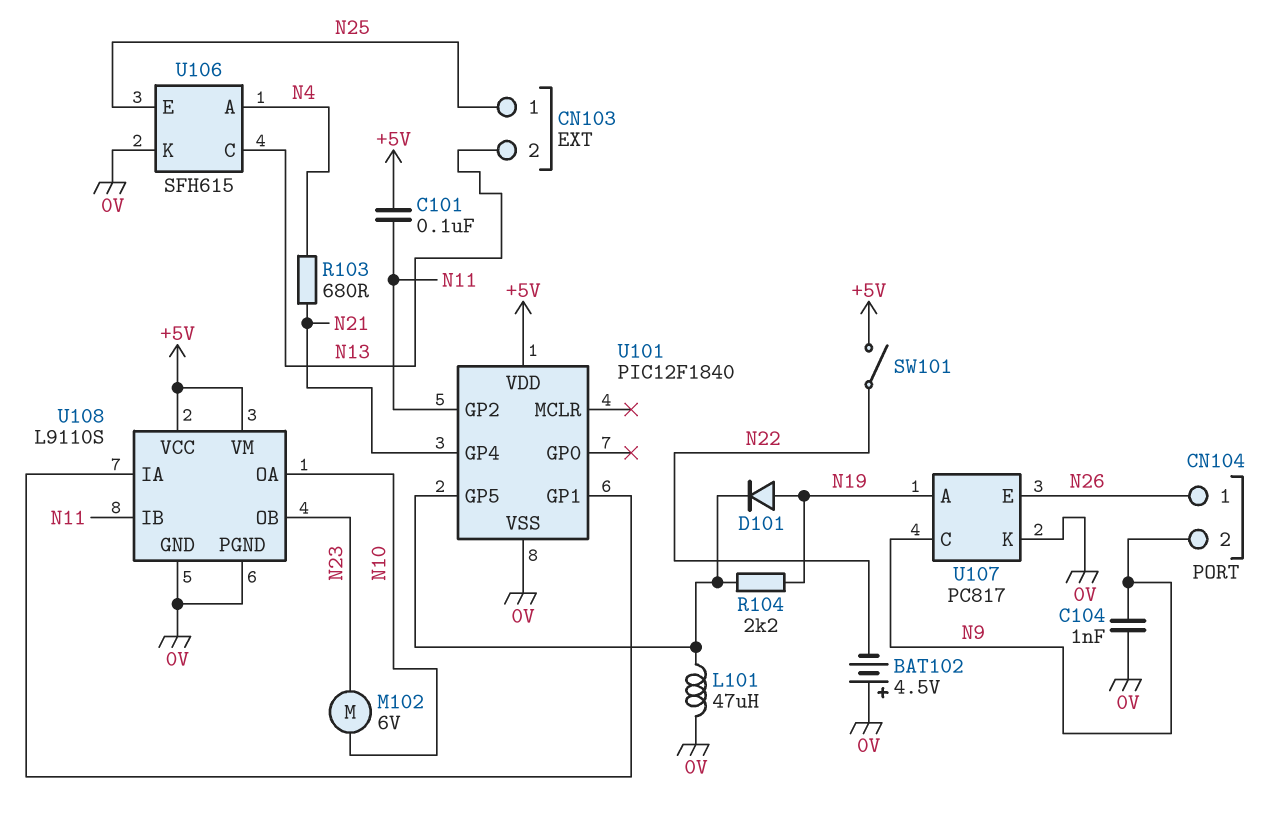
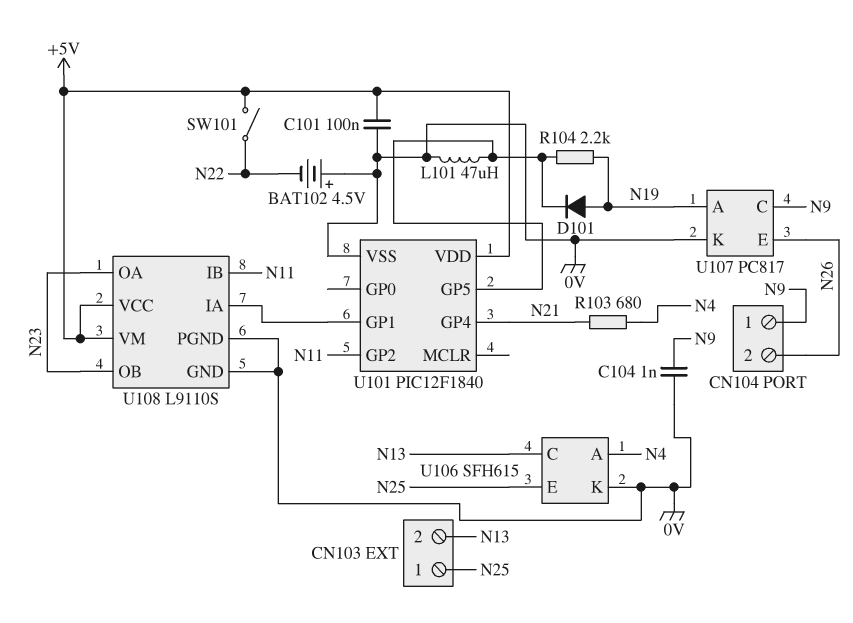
C101: 100nF (+5V, N11) -> 100nF (+5V, 0V)
CN104 pin 1: N26 -> N9
CN104 pin 2: N9 -> N26
M102: motor 6V (N10, N23) -> none
U108 pin OA: N10 -> N23

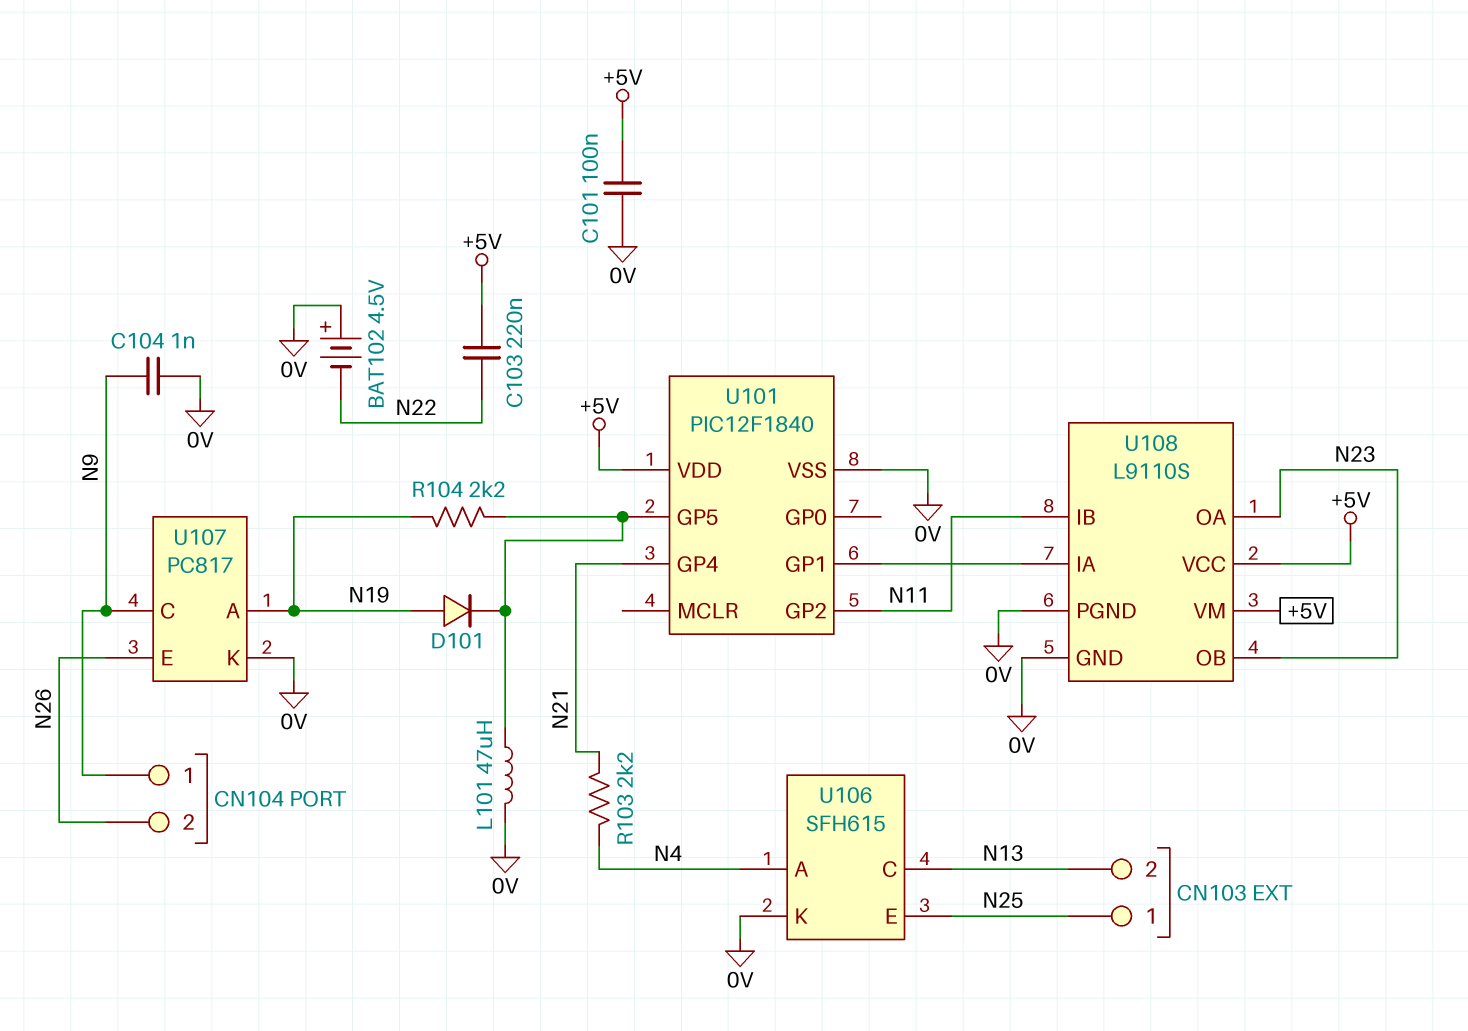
C103: none -> 220nF (+5V, N22)
R103: 680 (N4, N21) -> 2.2k (N4, N21)
SW101: switch (+5V, N22) -> none

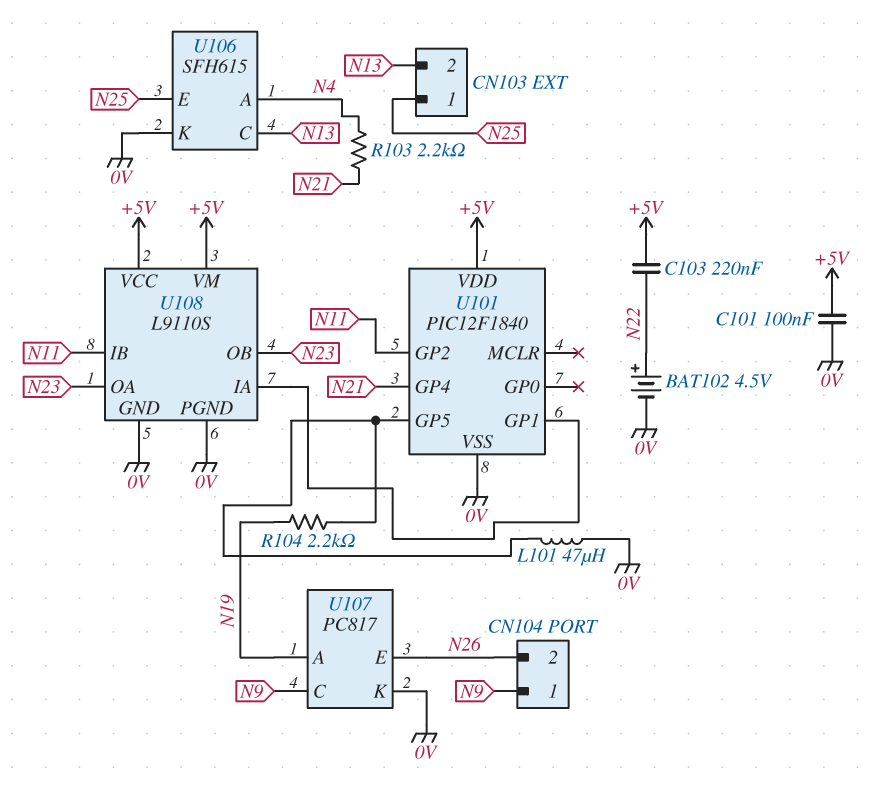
BAT102: 4.5V (plus 0V, minus N22) -> 4.5V (plus N22, minus 0V)
C104: 1nF (0V, N9) -> none
D101: diode (A N19, K U101/GP5) -> none

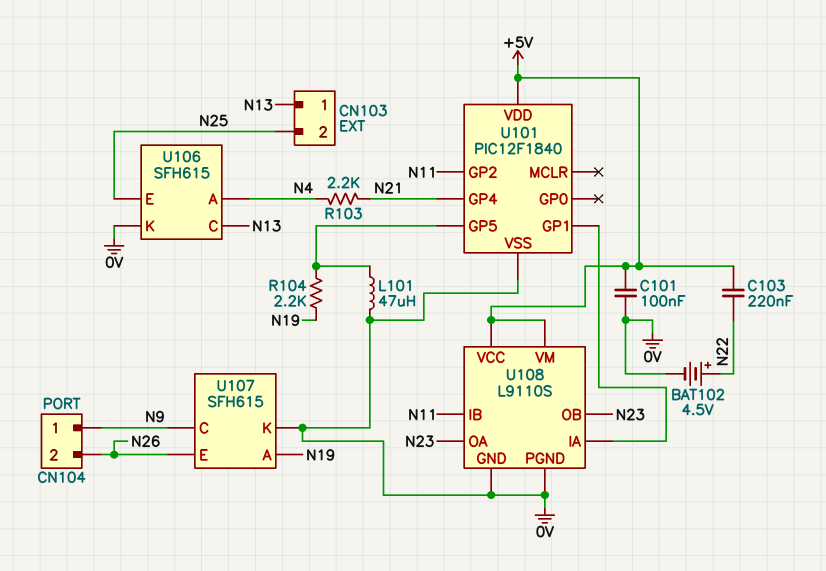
CN103 pin 1: N25 -> N13
CN103 pin 2: N13 -> N25
U107: PC817 -> SFH615

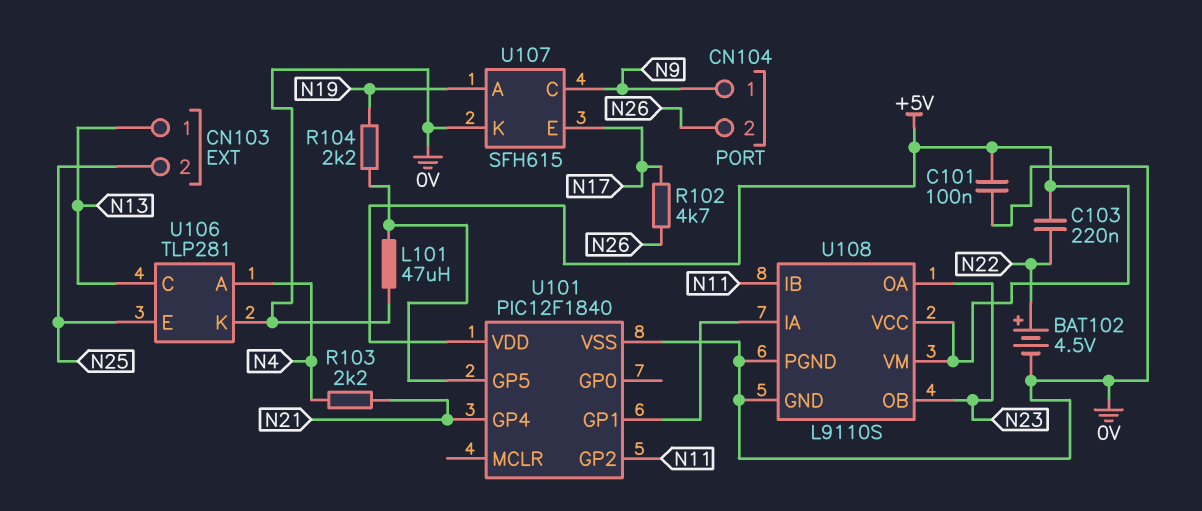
R102: none -> 4.7k (N17, N26)
U106: SFH615 -> TLP281
U107 pin E: N26 -> N17

